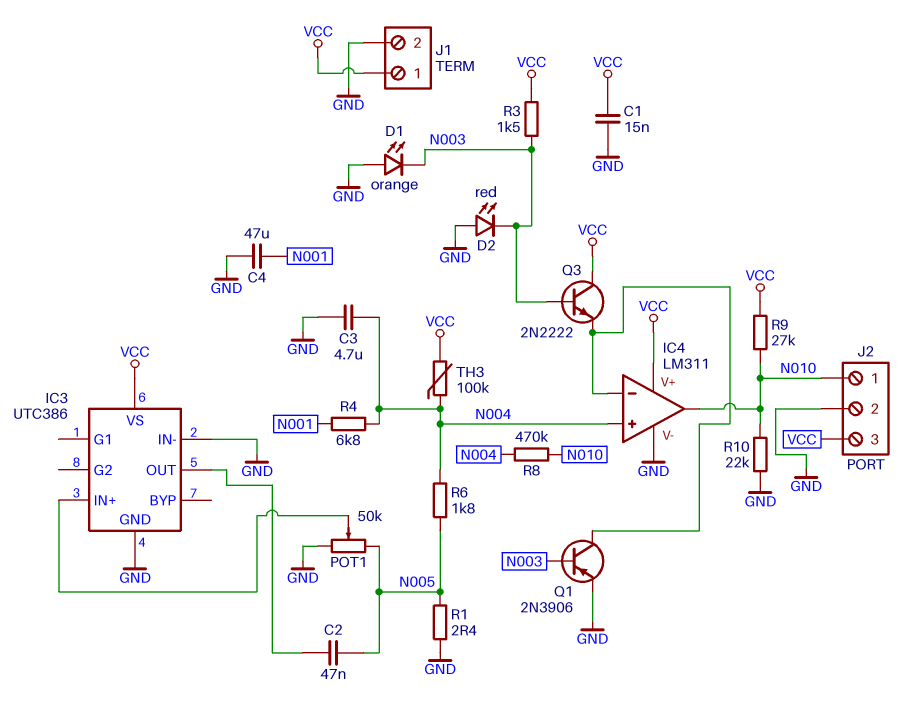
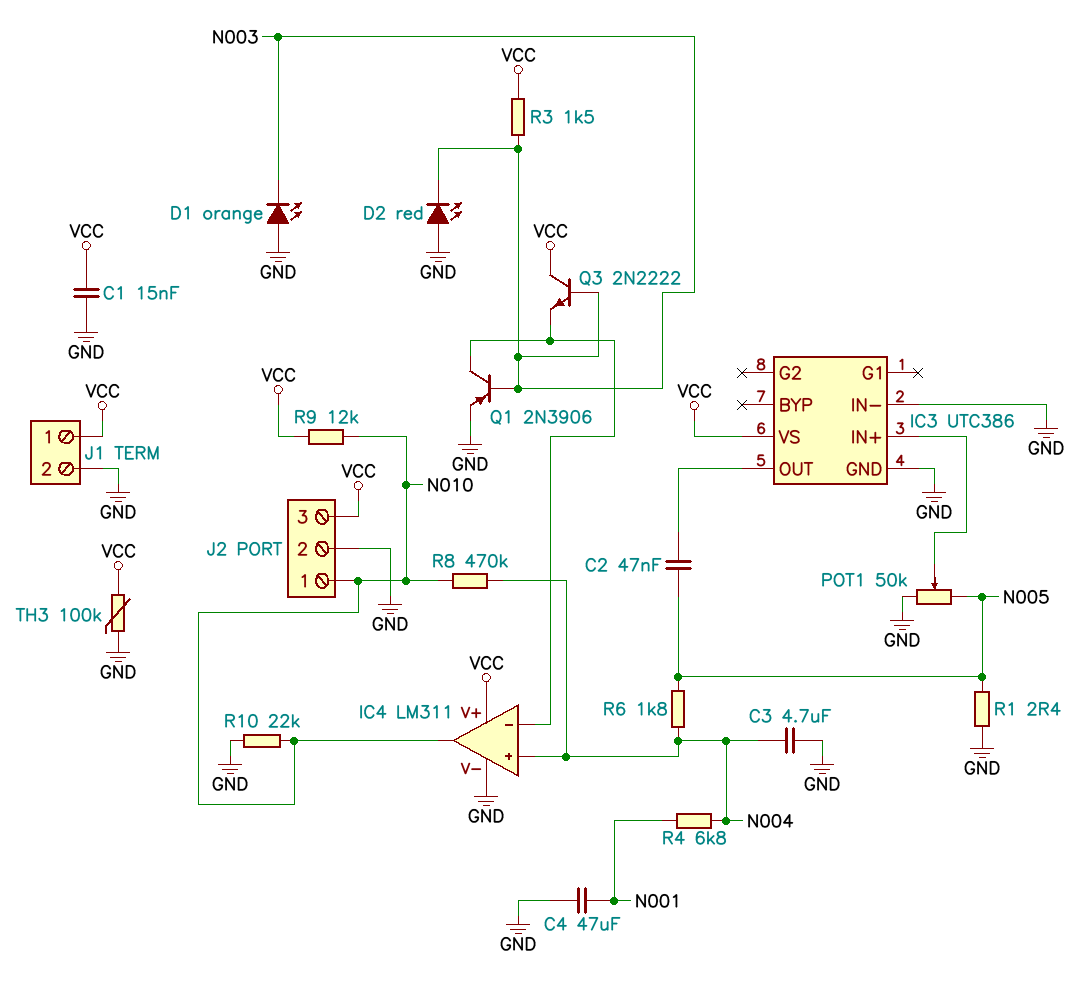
R9: 27k (N010, VCC) -> 12k (N010, VCC)
TH3: 100k (N004, VCC) -> 100k (GND, VCC)

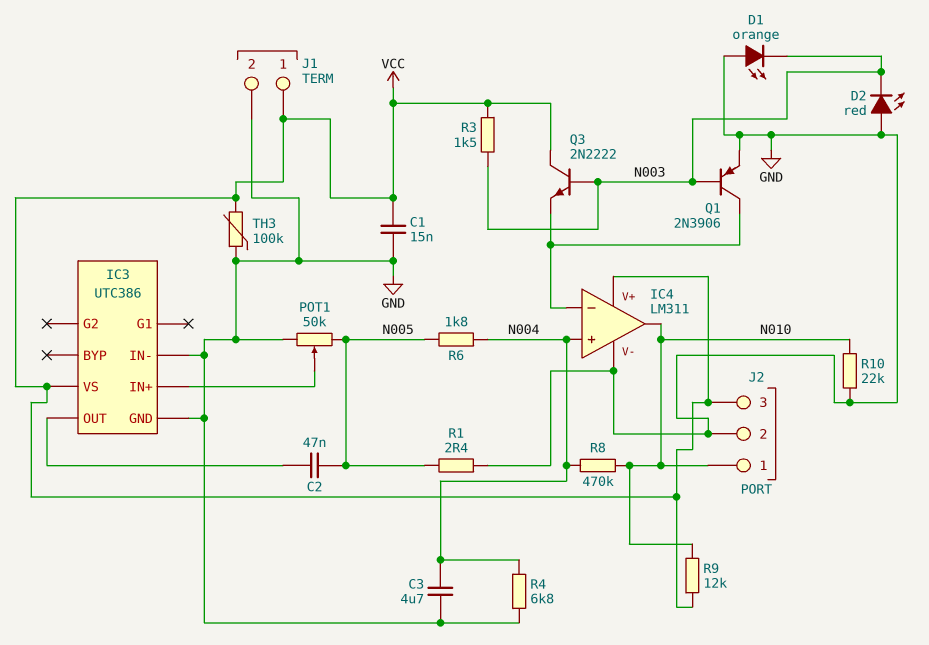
C4: 47uF (GND, N001) -> none
R4: 6.8k (N001, N004) -> 6.8k (GND, N004)

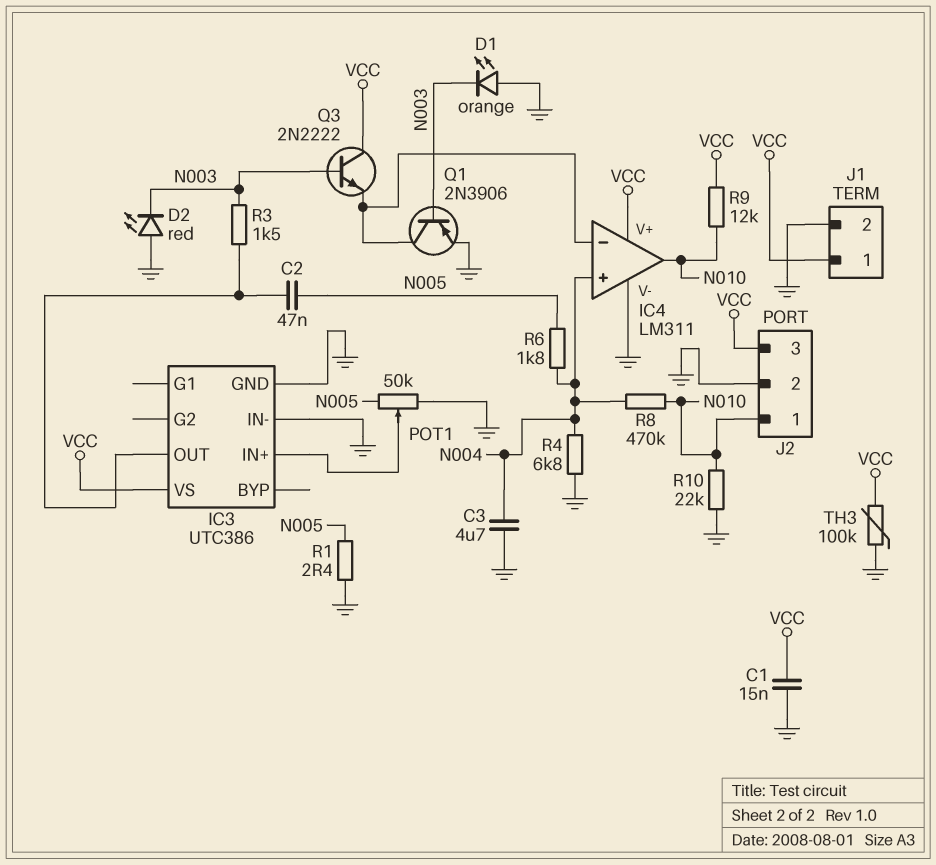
R3: 1.5k (N003, VCC) -> 1.5k (IC3/OUT, N003)

